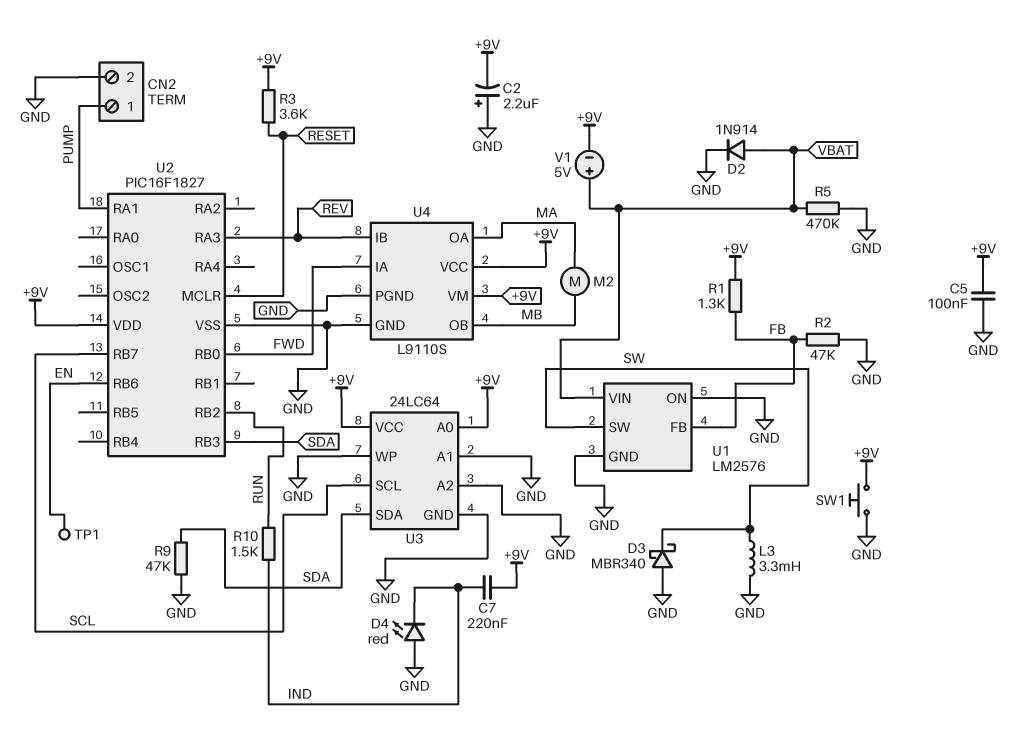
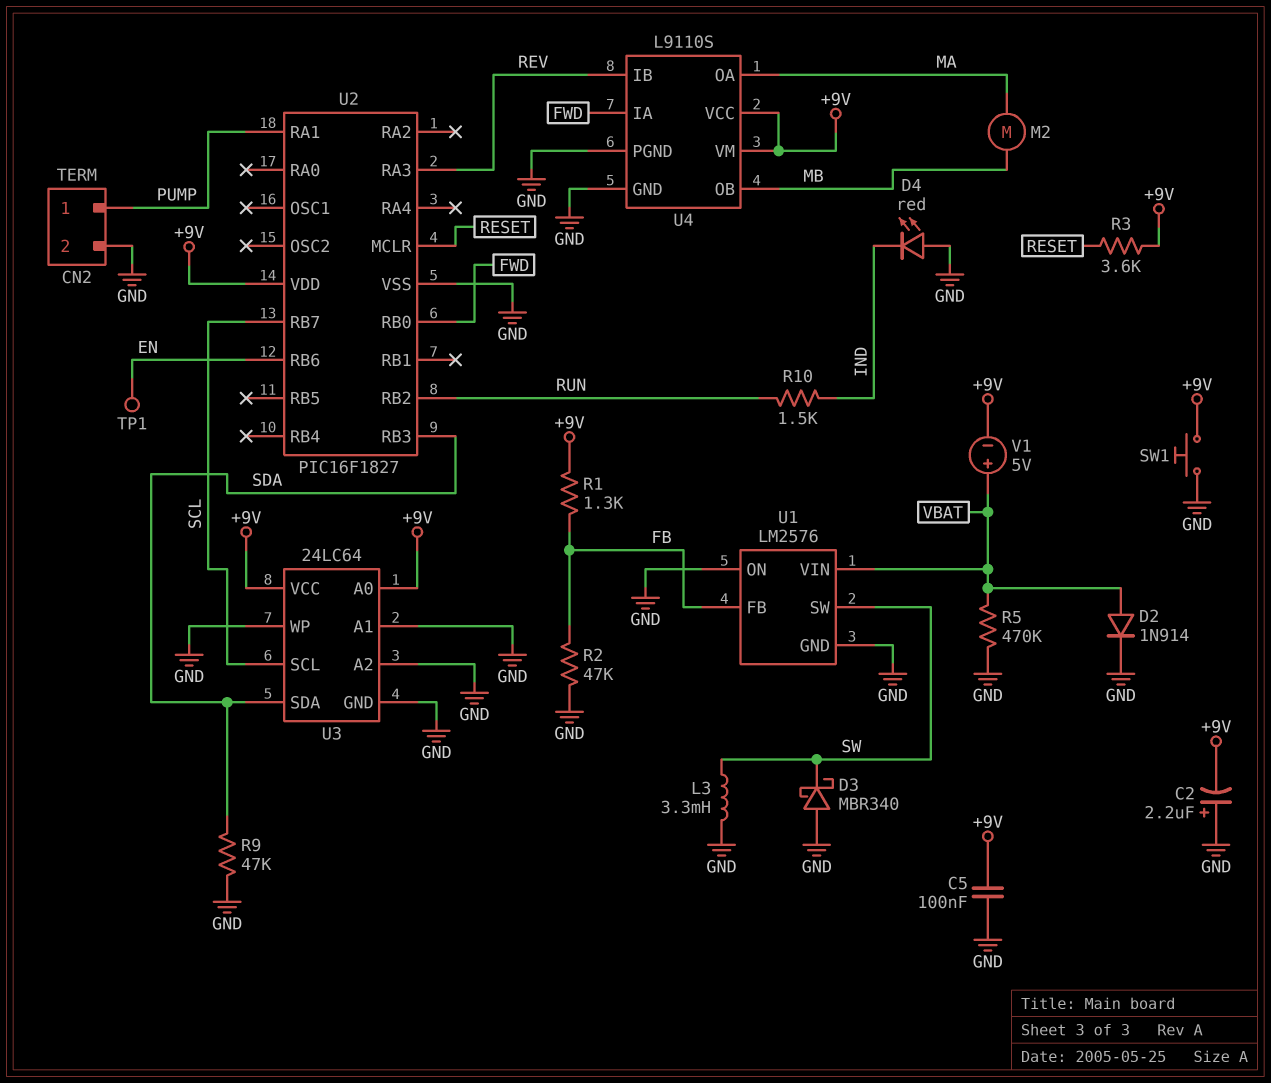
C7: 220nF (+9V, IND) -> none

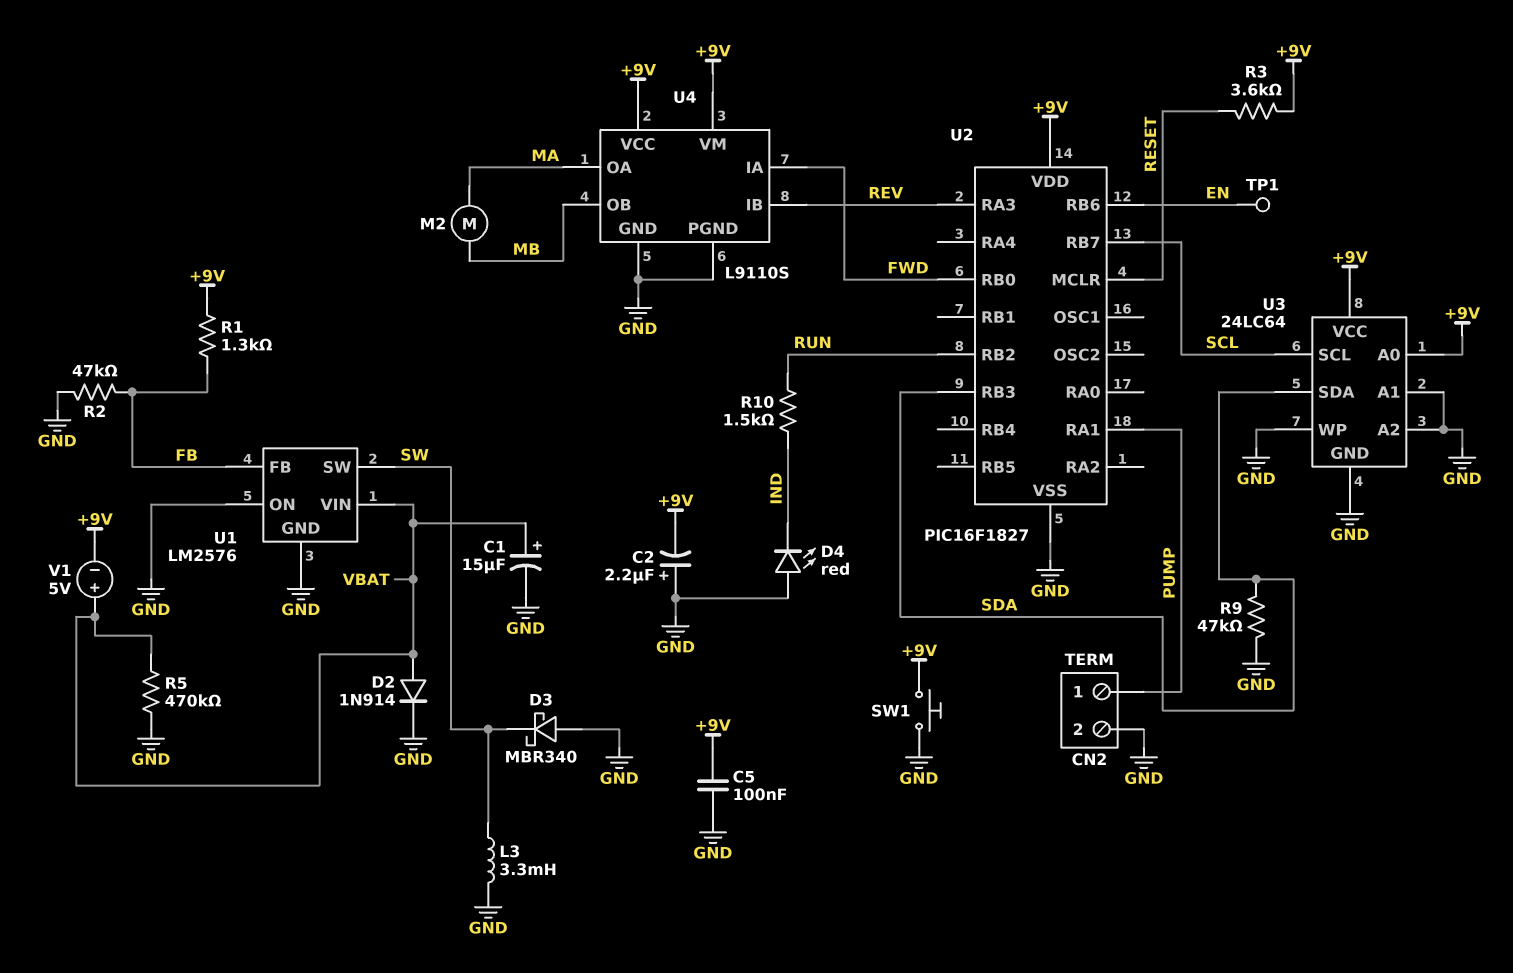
C1: none -> 15uF (plus VBAT, minus GND)

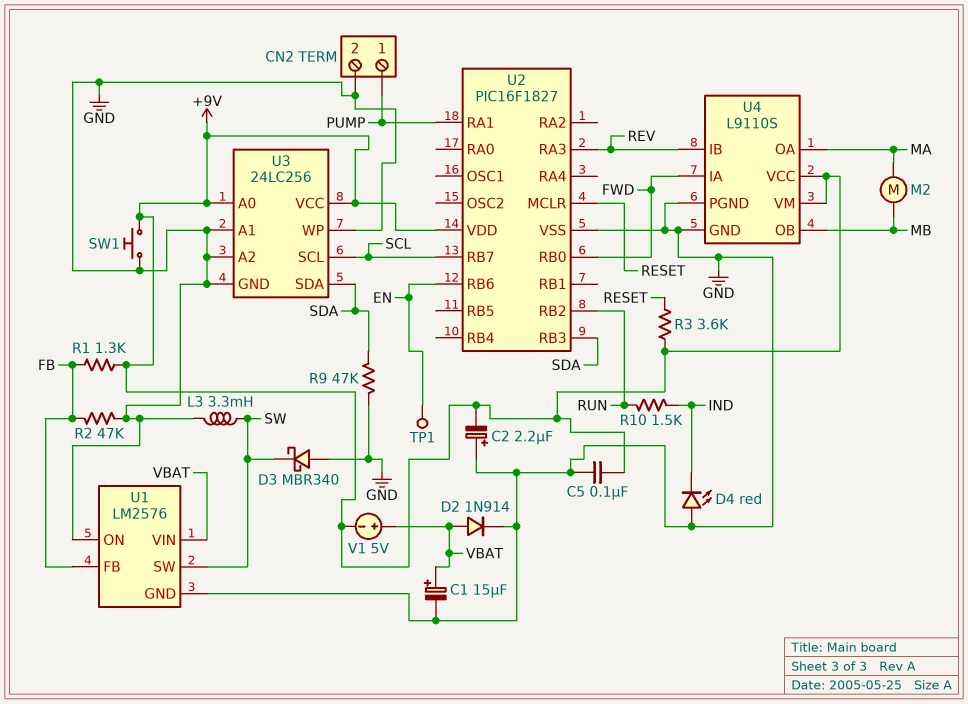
R5: 470k (GND, VBAT) -> none
U3: 24LC64 -> 24LC256

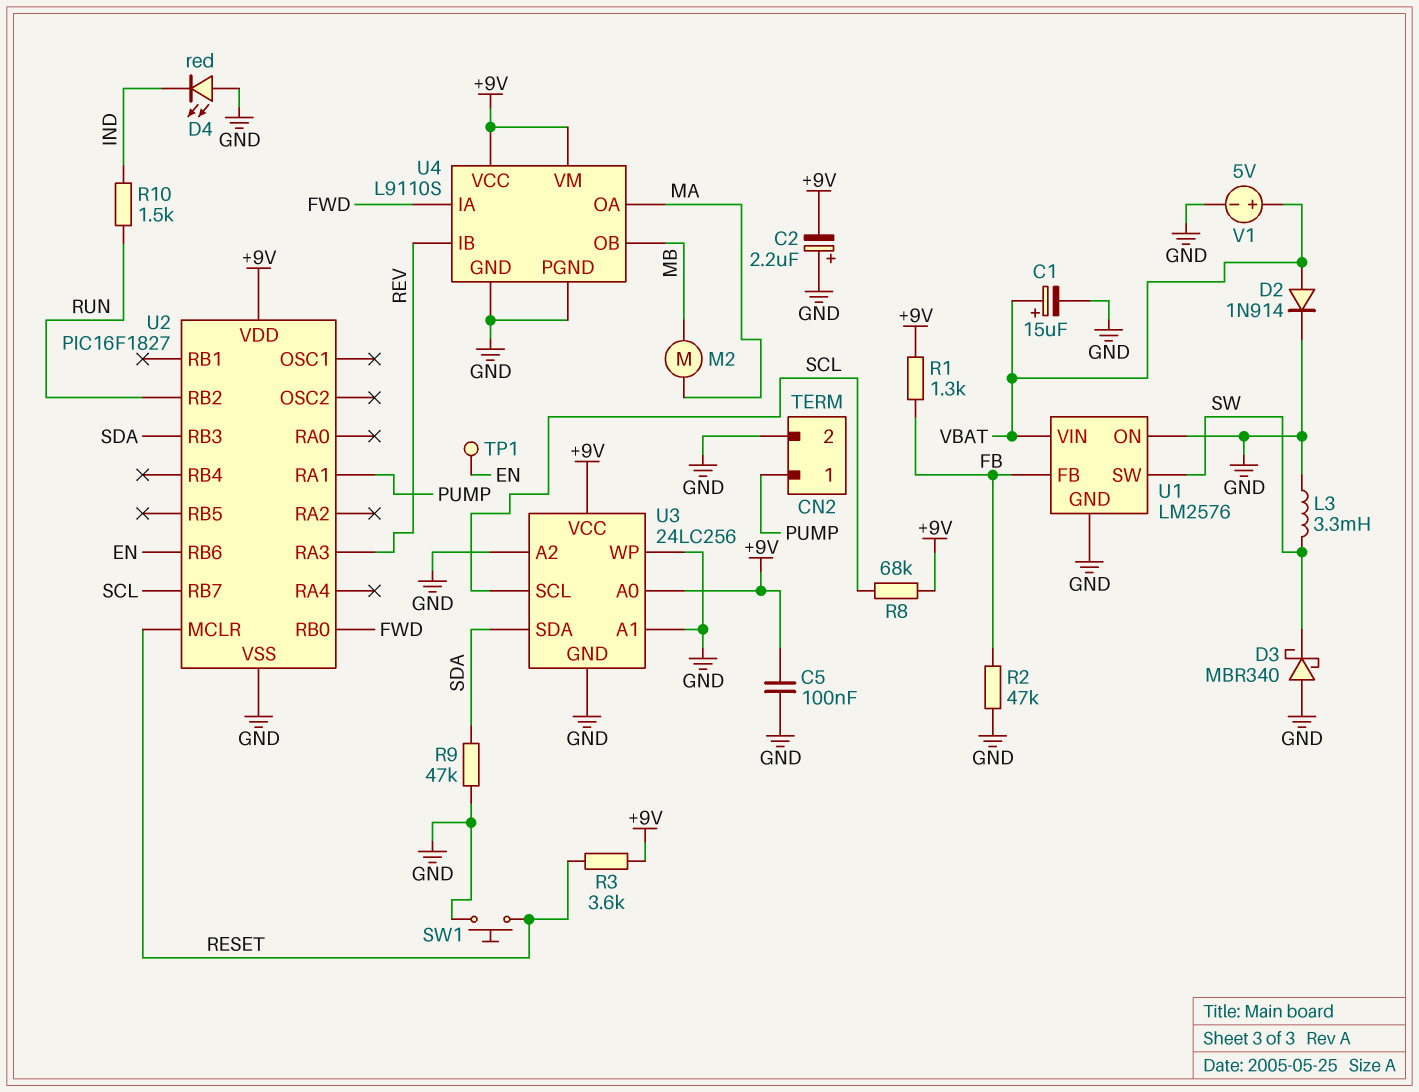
R8: none -> 68k (+9V, SCL)
SW1: button (+9V, GND) -> button (GND, RESET)
V1: 5V (plus VBAT, minus +9V) -> 5V (plus VBAT, minus GND)

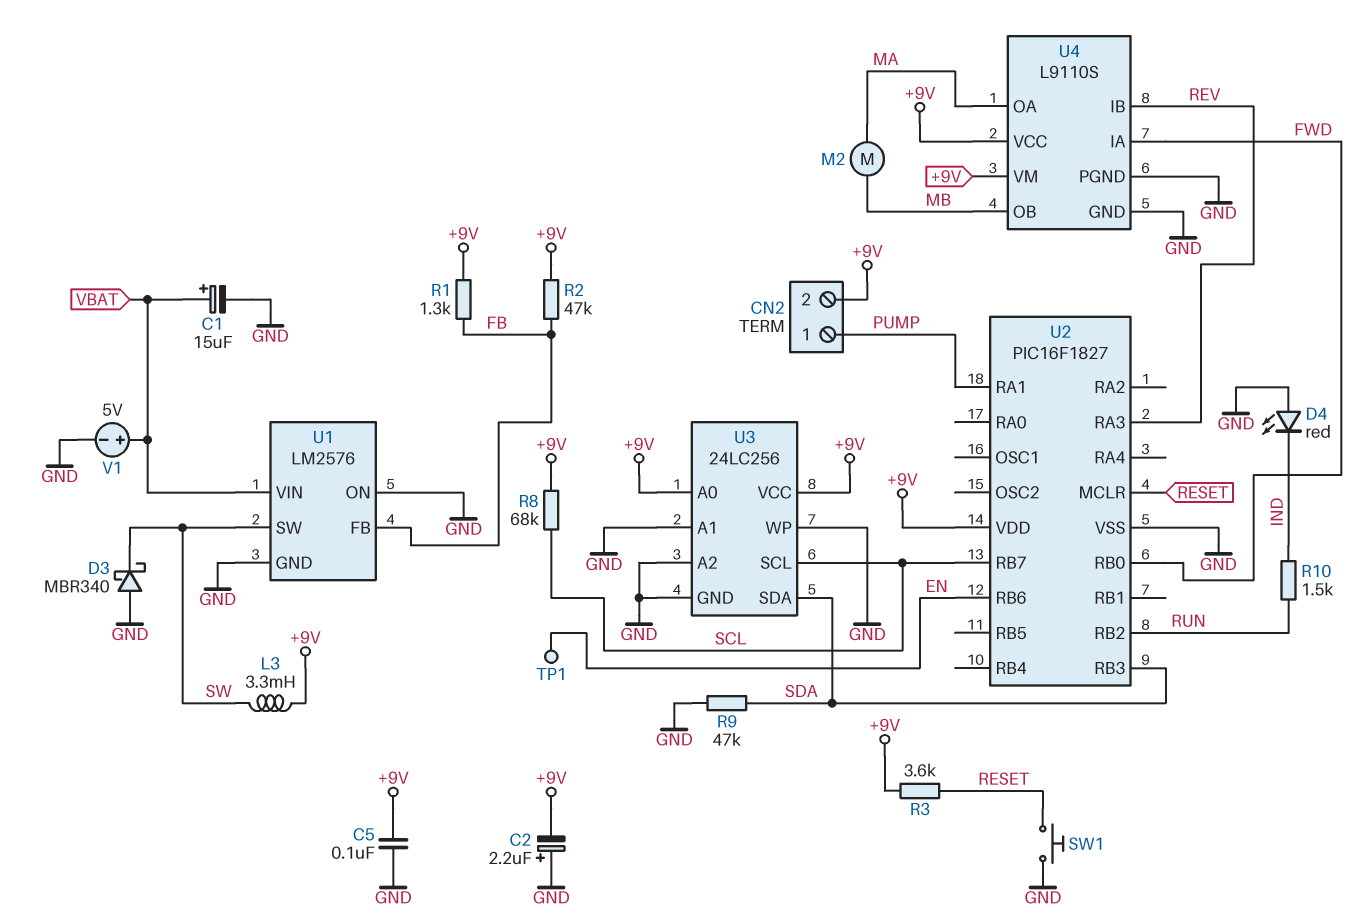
CN2 pin 2: GND -> +9V
D2: diode 1N914 (A VBAT, K GND) -> none
L3: 3.3mH (GND, SW) -> 3.3mH (+9V, SW)
R2: 47k (FB, GND) -> 47k (+9V, FB)

